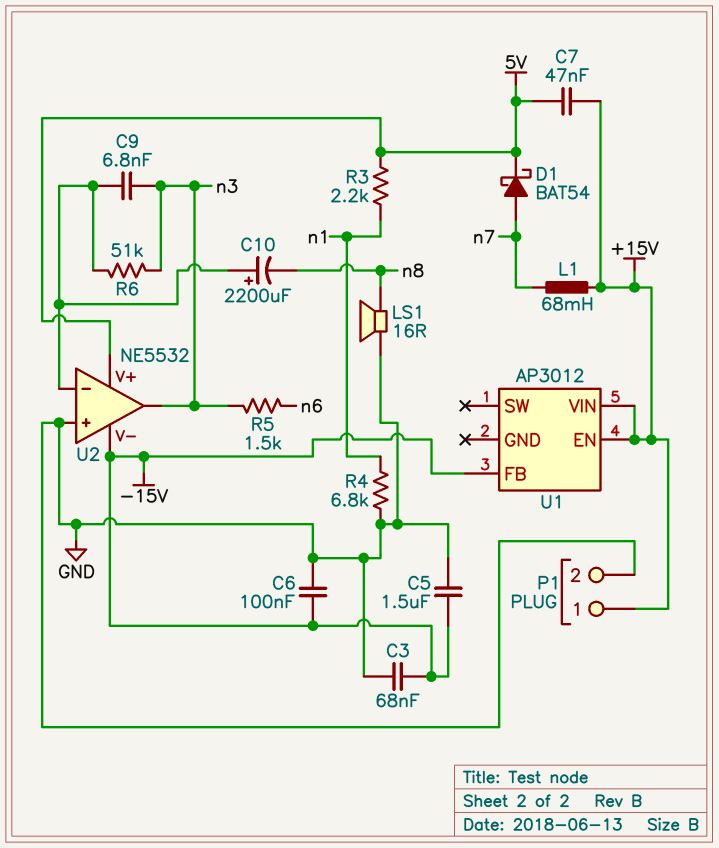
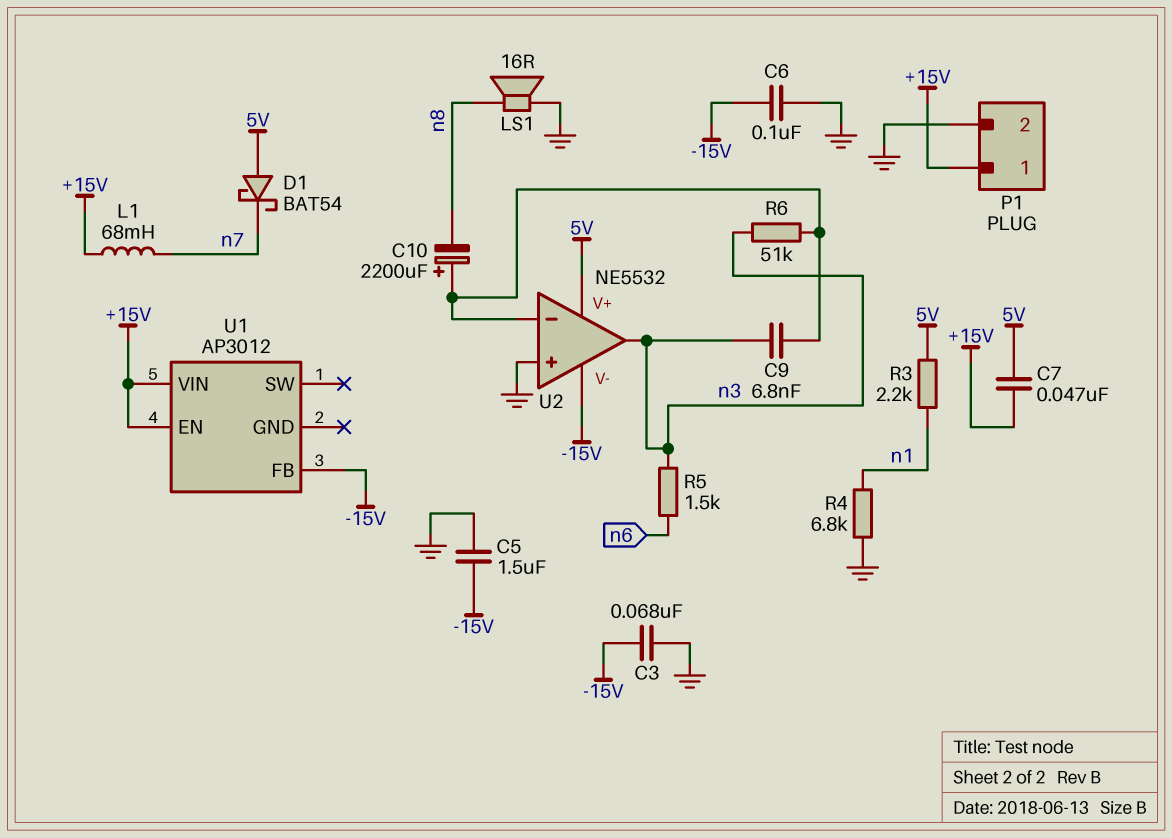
D1: schottky BAT54 (A n7, K 5V) -> schottky BAT54 (A 5V, K n7)

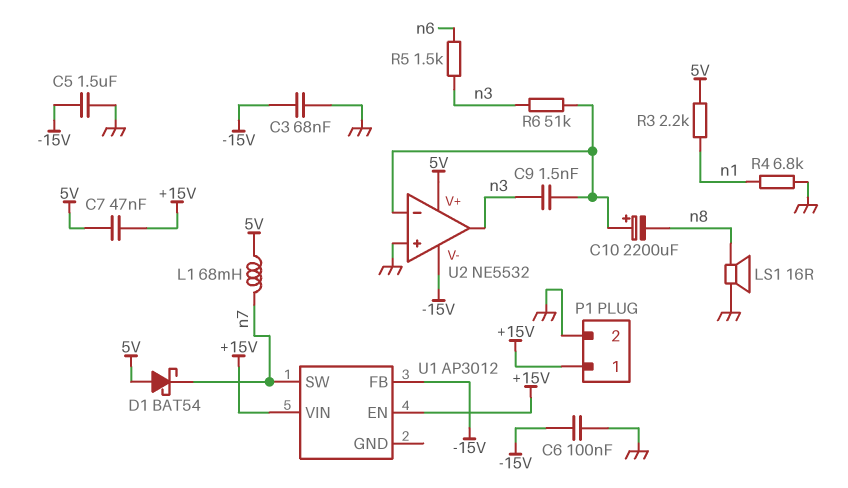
C9: 6.8nF (U2/in-, n3) -> 1.5nF (U2/in-, n3)
L1: 68mH (+15V, n7) -> 68mH (5V, n7)
U1 pin SW: none -> n7

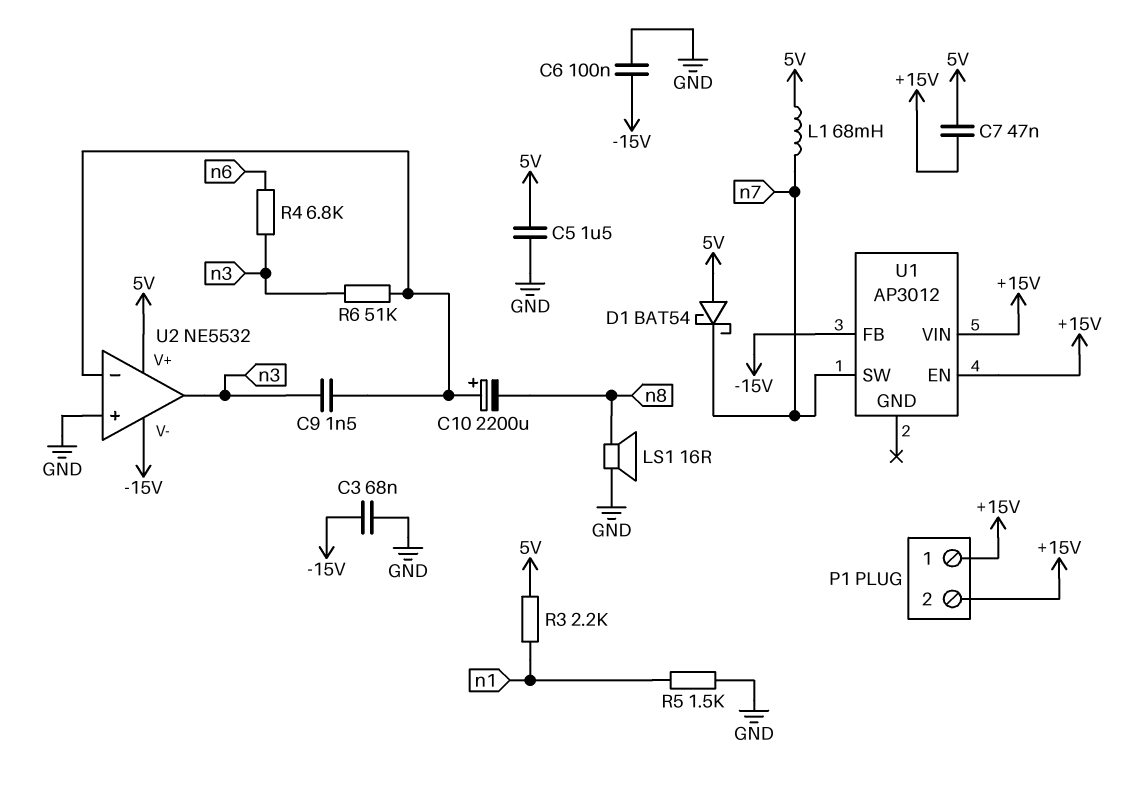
C5: 1.5uF (-15V, GND) -> 1.5uF (5V, GND)
P1 pin 2: GND -> +15V
R4: 6.8k (GND, n1) -> 6.8k (n3, n6)
R5: 1.5k (n3, n6) -> 1.5k (GND, n1)

